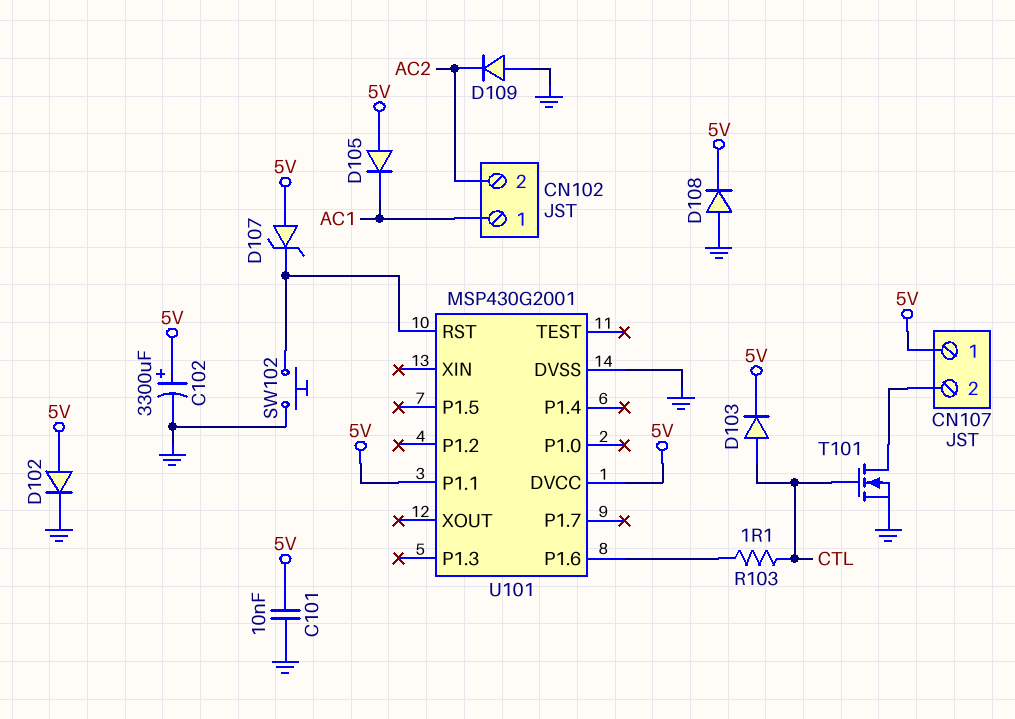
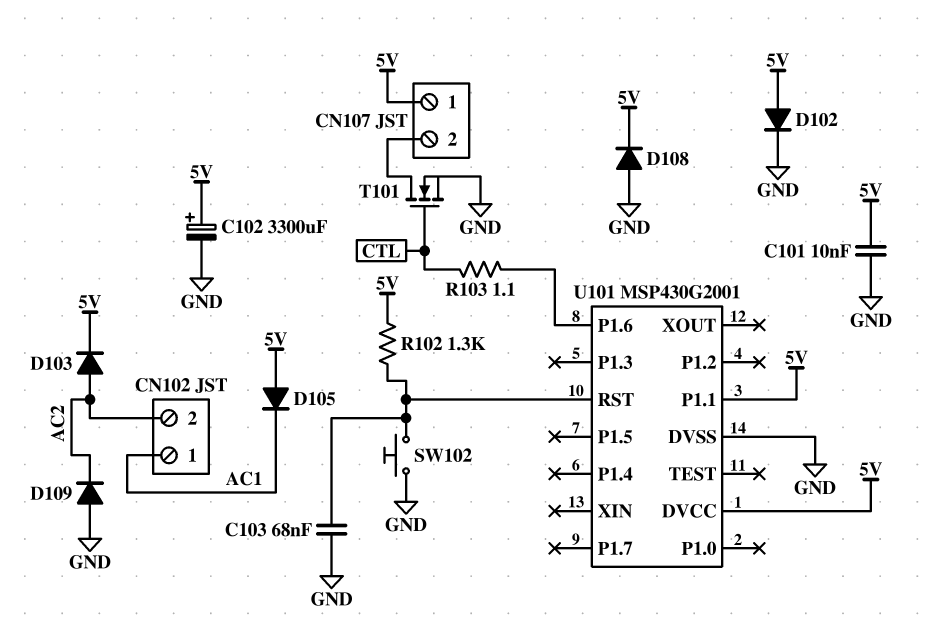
C103: none -> 68nF (GND, U101/RST)
D103: diode (A CTL, K 5V) -> diode (A AC2, K 5V)
D107: zener (A 5V, K U101/RST) -> none
R102: none -> 1.3k (5V, U101/RST)

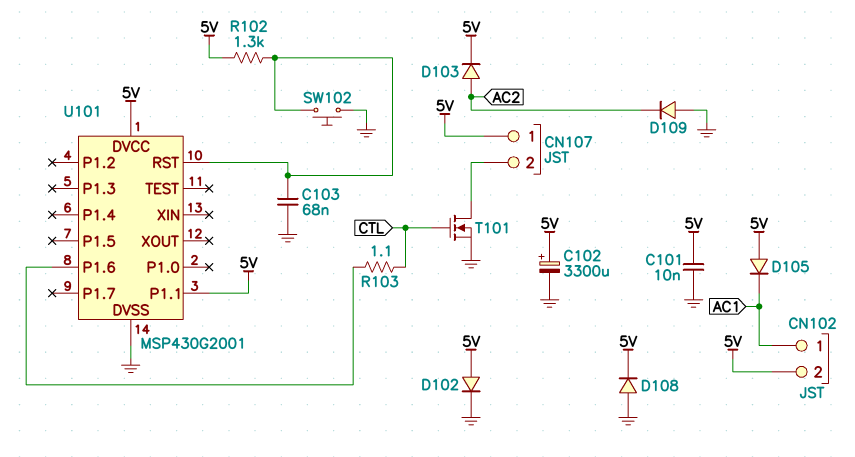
CN102 pin 2: AC2 -> 5V

